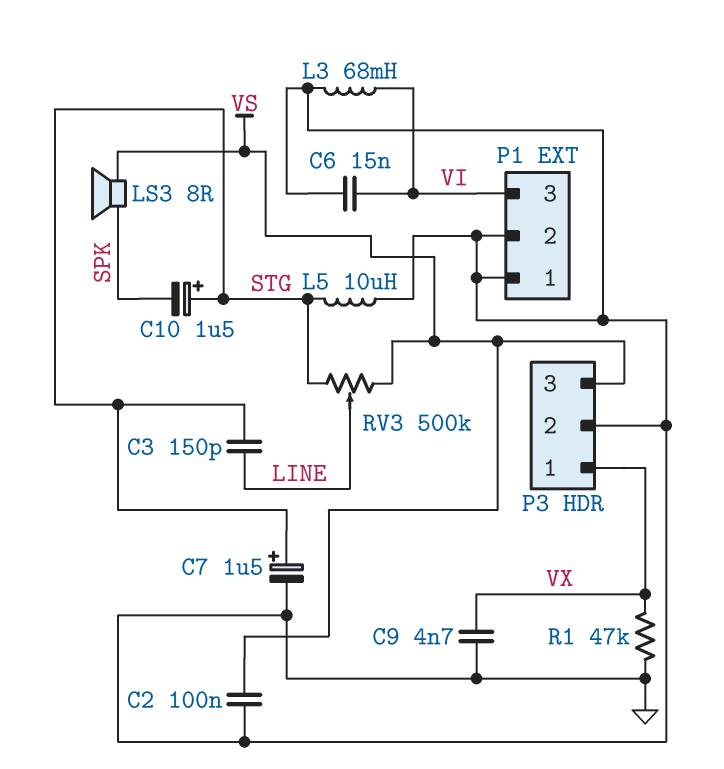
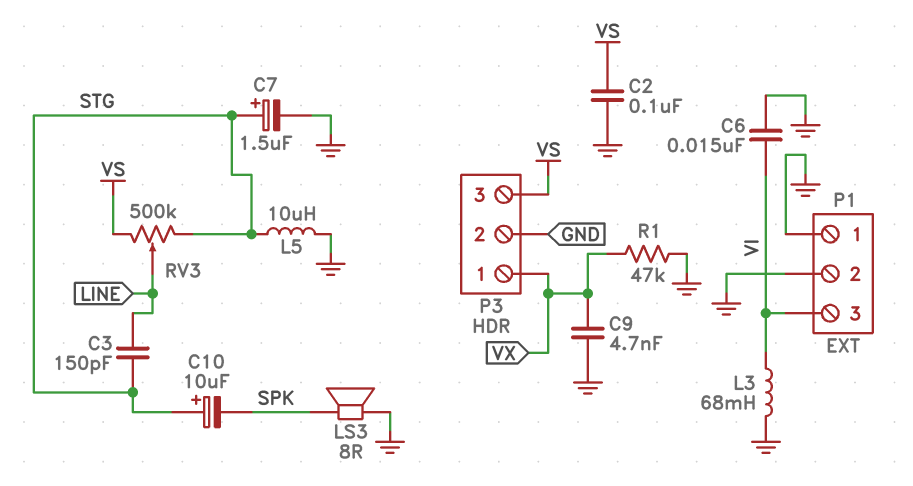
C10: 1.5uF (plus STG, minus SPK) -> 10uF (plus STG, minus SPK)
LS3: speaker 8R (SPK, VS) -> speaker 8R (GND, SPK)

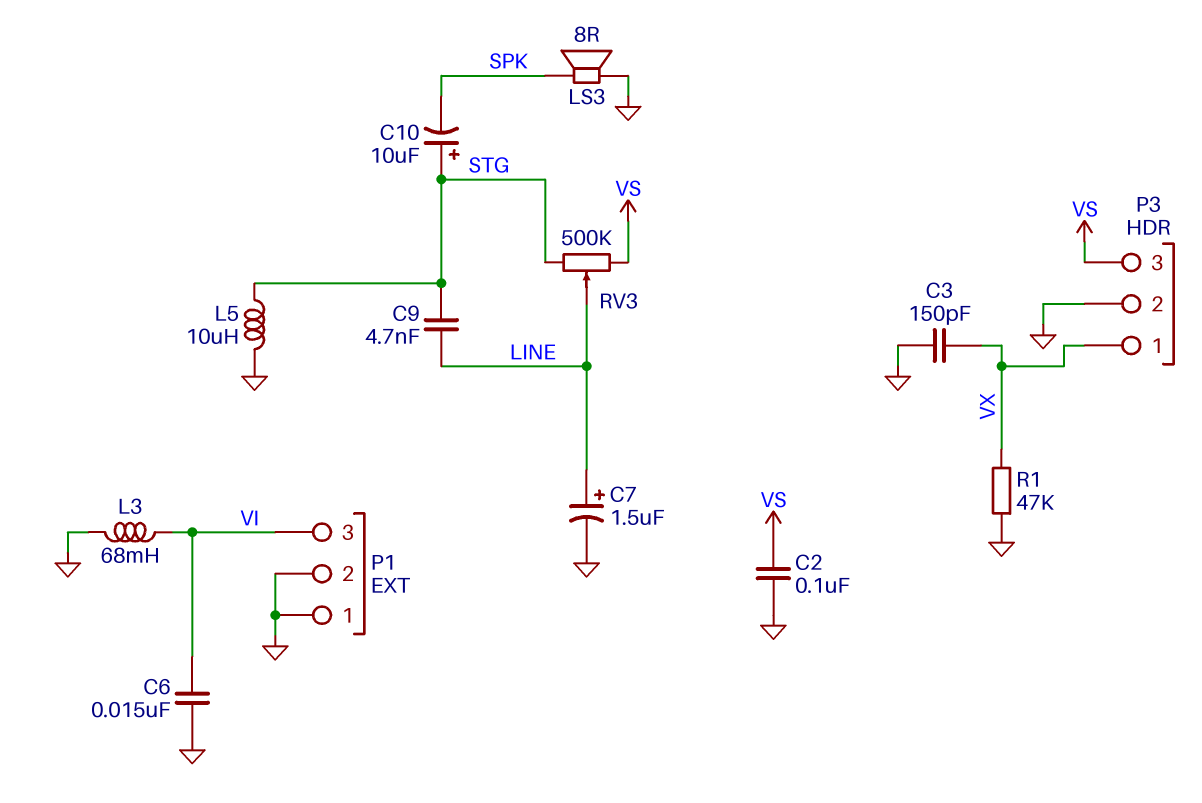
C3: 150pF (LINE, STG) -> 150pF (GND, VX)
C7: 1.5uF (plus STG, minus GND) -> 1.5uF (plus LINE, minus GND)
C9: 4.7nF (GND, VX) -> 4.7nF (LINE, STG)

